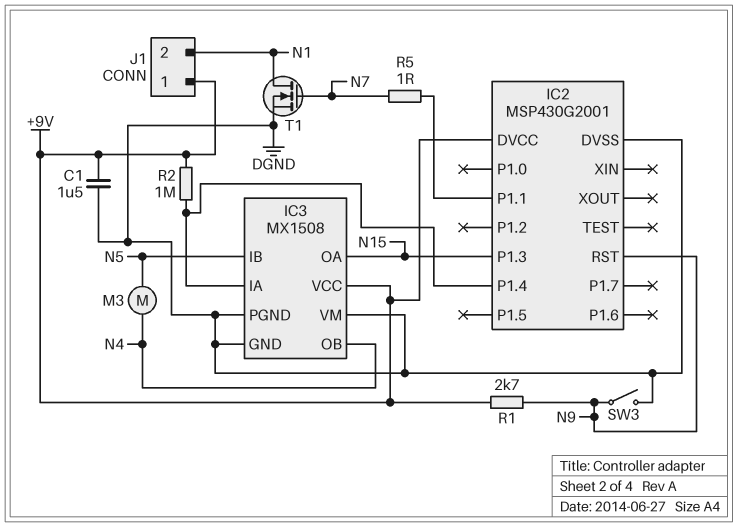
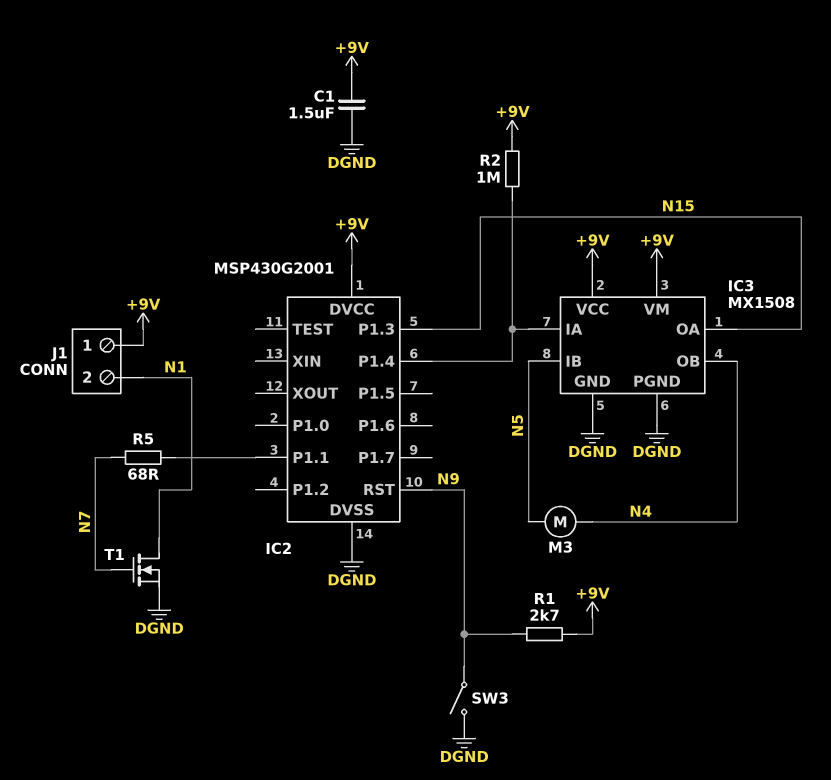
IC3 pin VM: DGND -> +9V
R5: 1 (IC2/P1.1, N7) -> 68 (IC2/P1.1, N7)

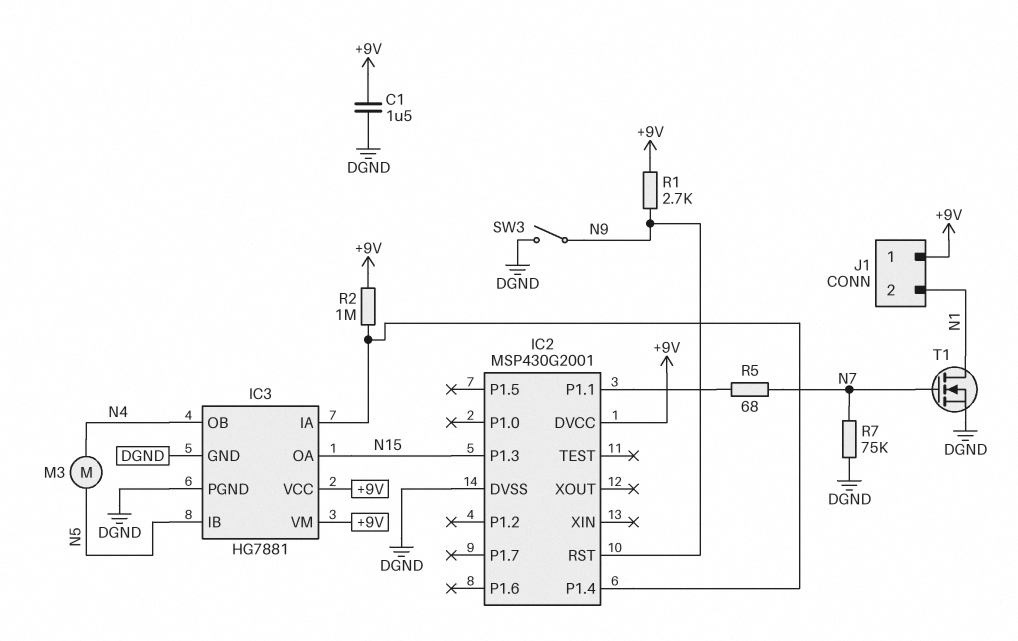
IC3: MX1508 -> HG7881
R7: none -> 75k (DGND, N7)

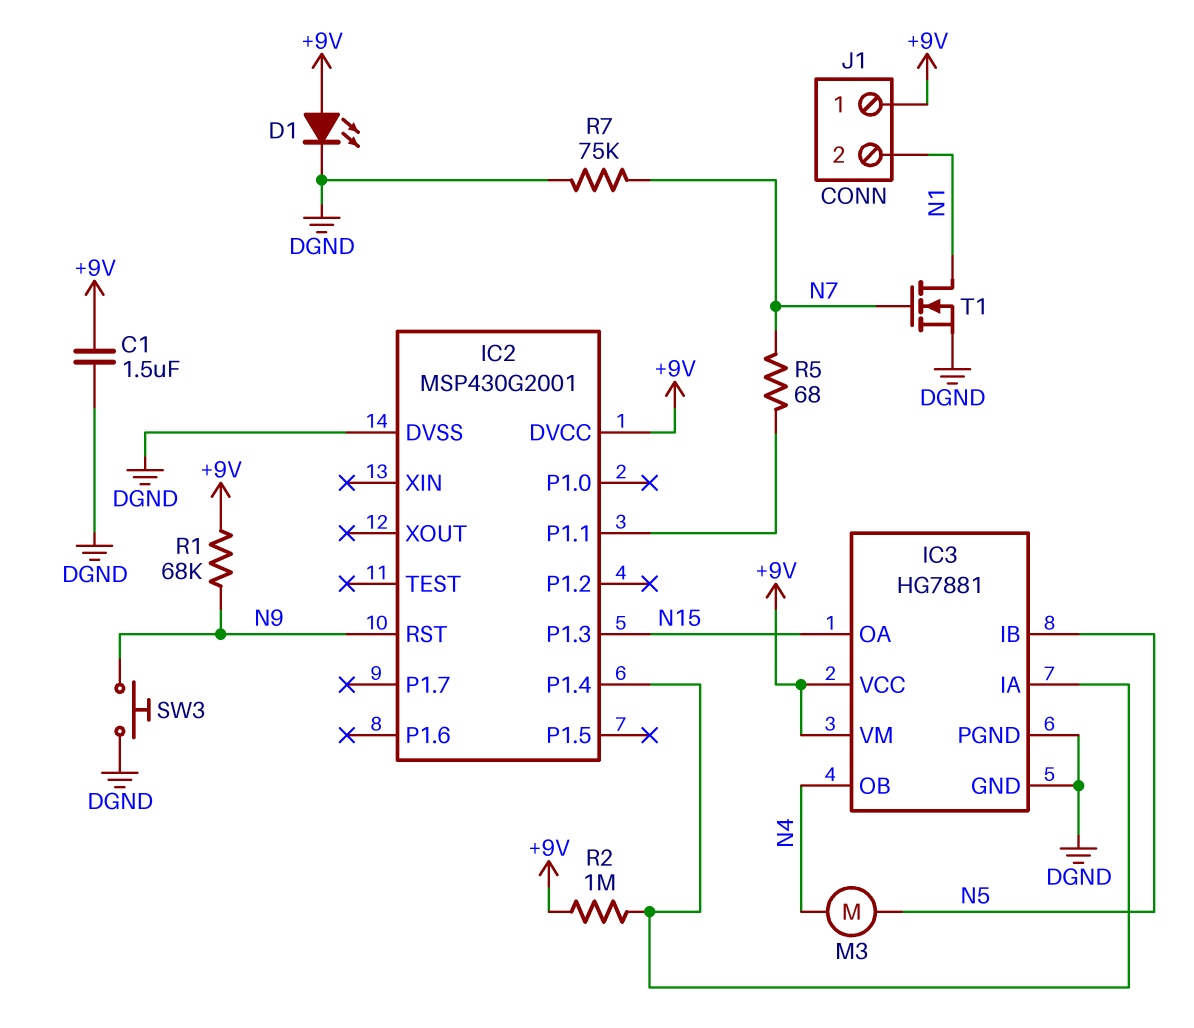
D1: none -> LED (A +9V, K DGND)
R1: 2.7k (+9V, N9) -> 68k (+9V, N9)
SW3: switch (DGND, N9) -> button (DGND, N9)

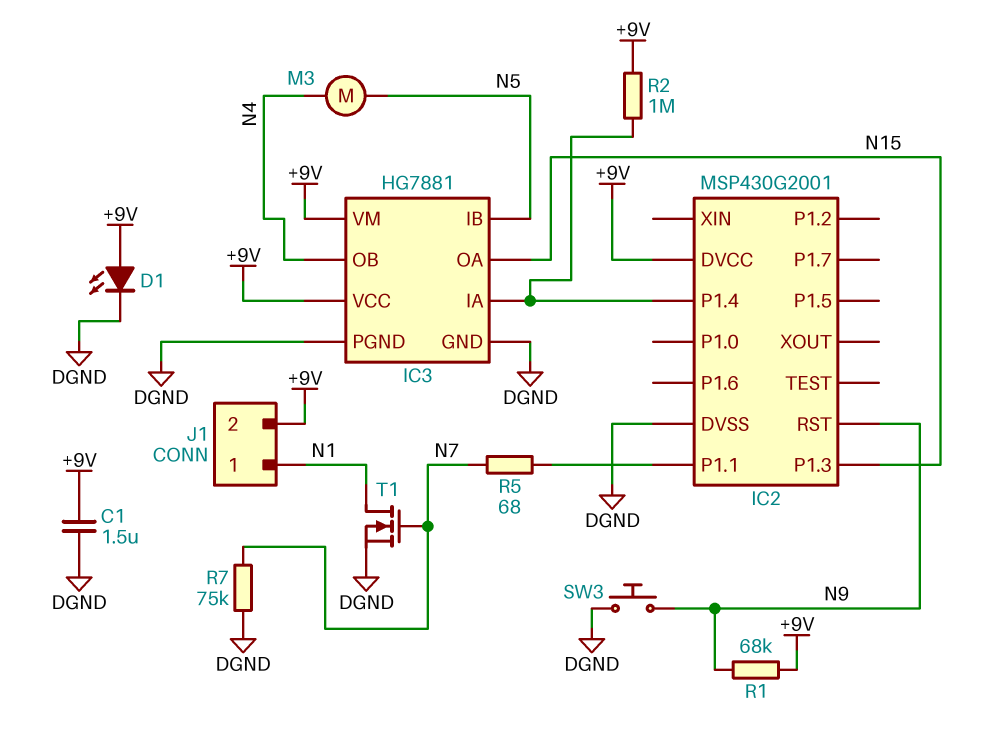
J1 pin 1: +9V -> N1
J1 pin 2: N1 -> +9V

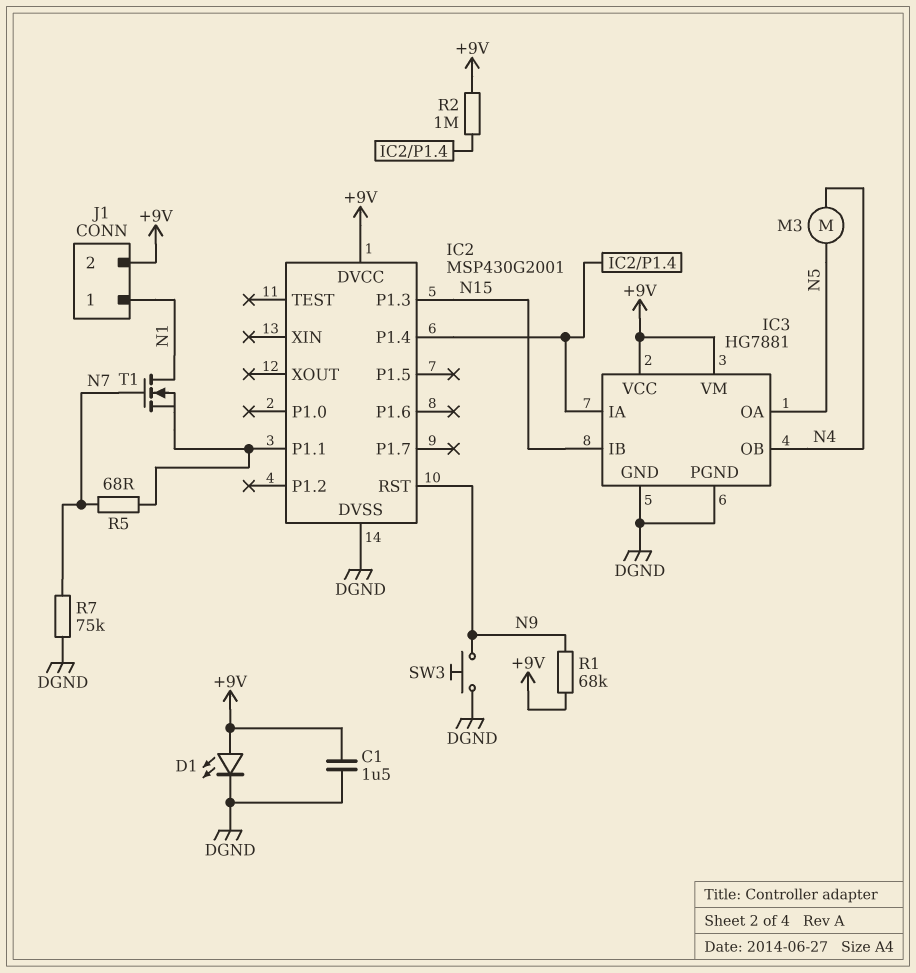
IC3 pin IB: N5 -> N15
IC3 pin OA: N15 -> N5
T1: NMOS (G N7, D N1, S DGND) -> NMOS (G N7, D N1, S IC2/P1.1)

